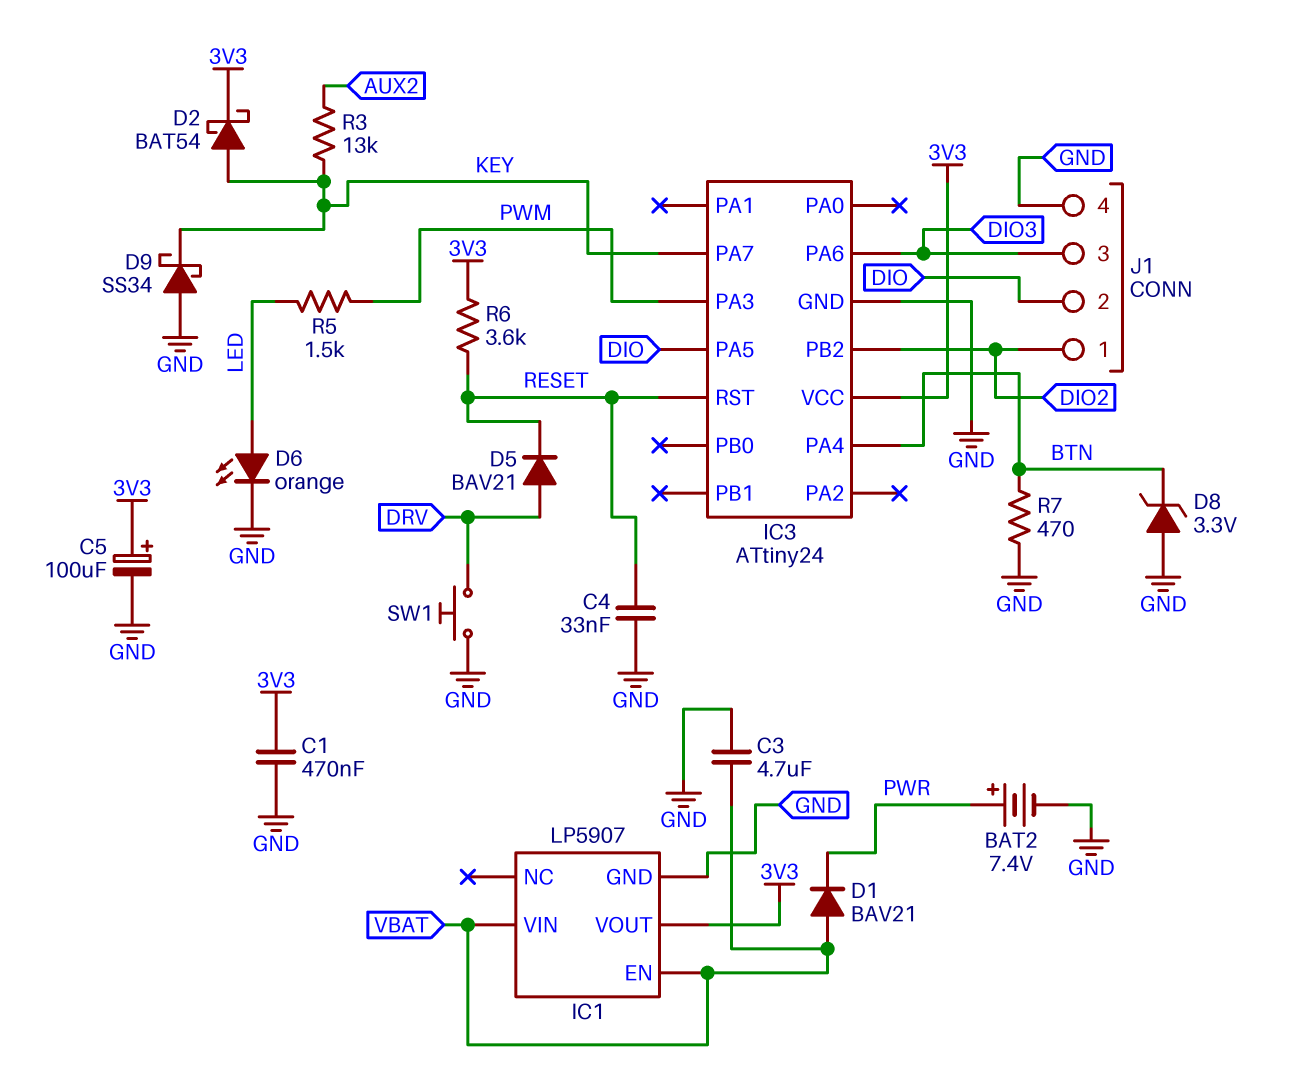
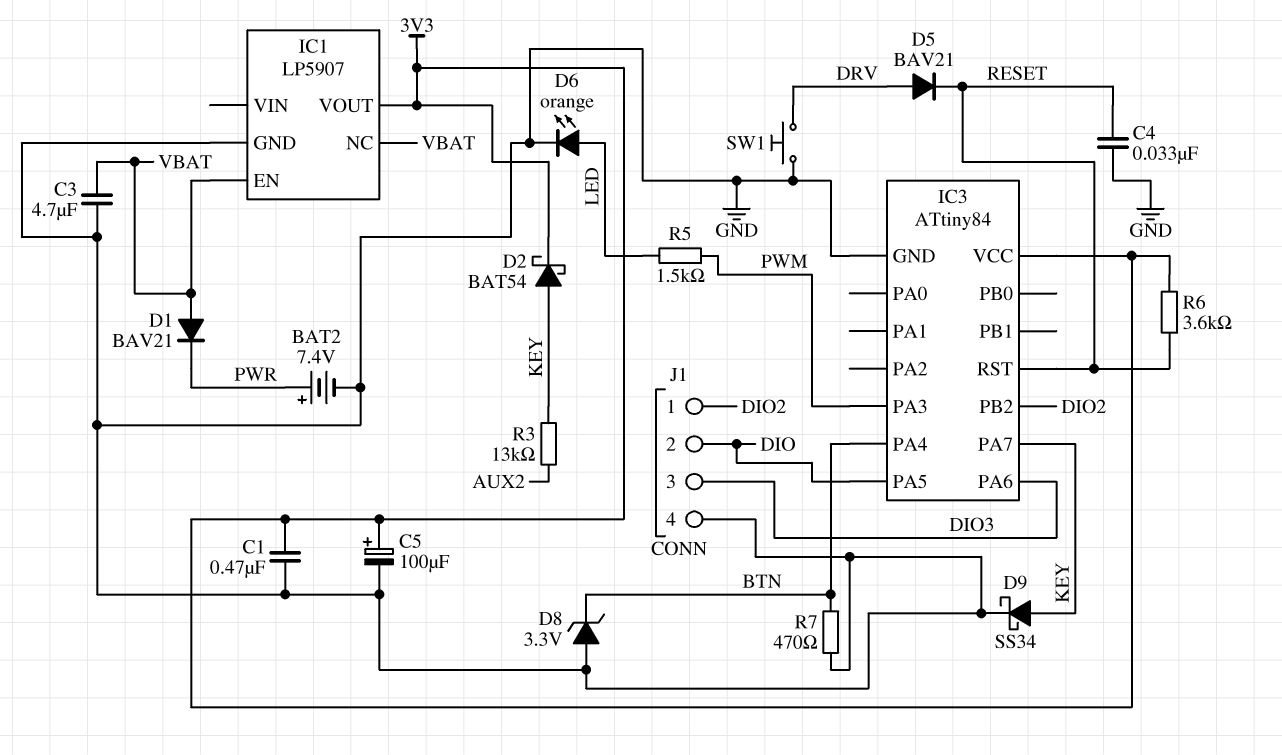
D9: schottky SS34 (A GND, K KEY) -> schottky SS34 (A KEY, K GND)
IC1 pin NC: none -> VBAT
IC1 pin VIN: VBAT -> none
IC3: ATtiny24 -> ATtiny84

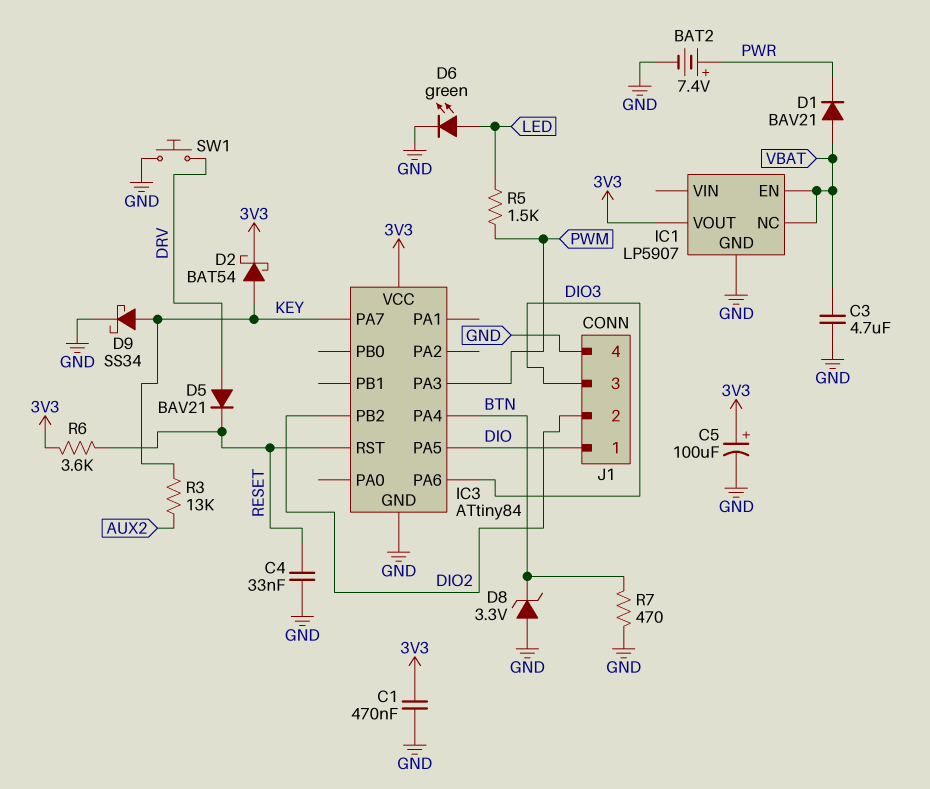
D6: LED orange (A LED, K GND) -> LED green (A LED, K GND)
J1 pin 1: DIO2 -> DIO
J1 pin 2: DIO -> DIO2

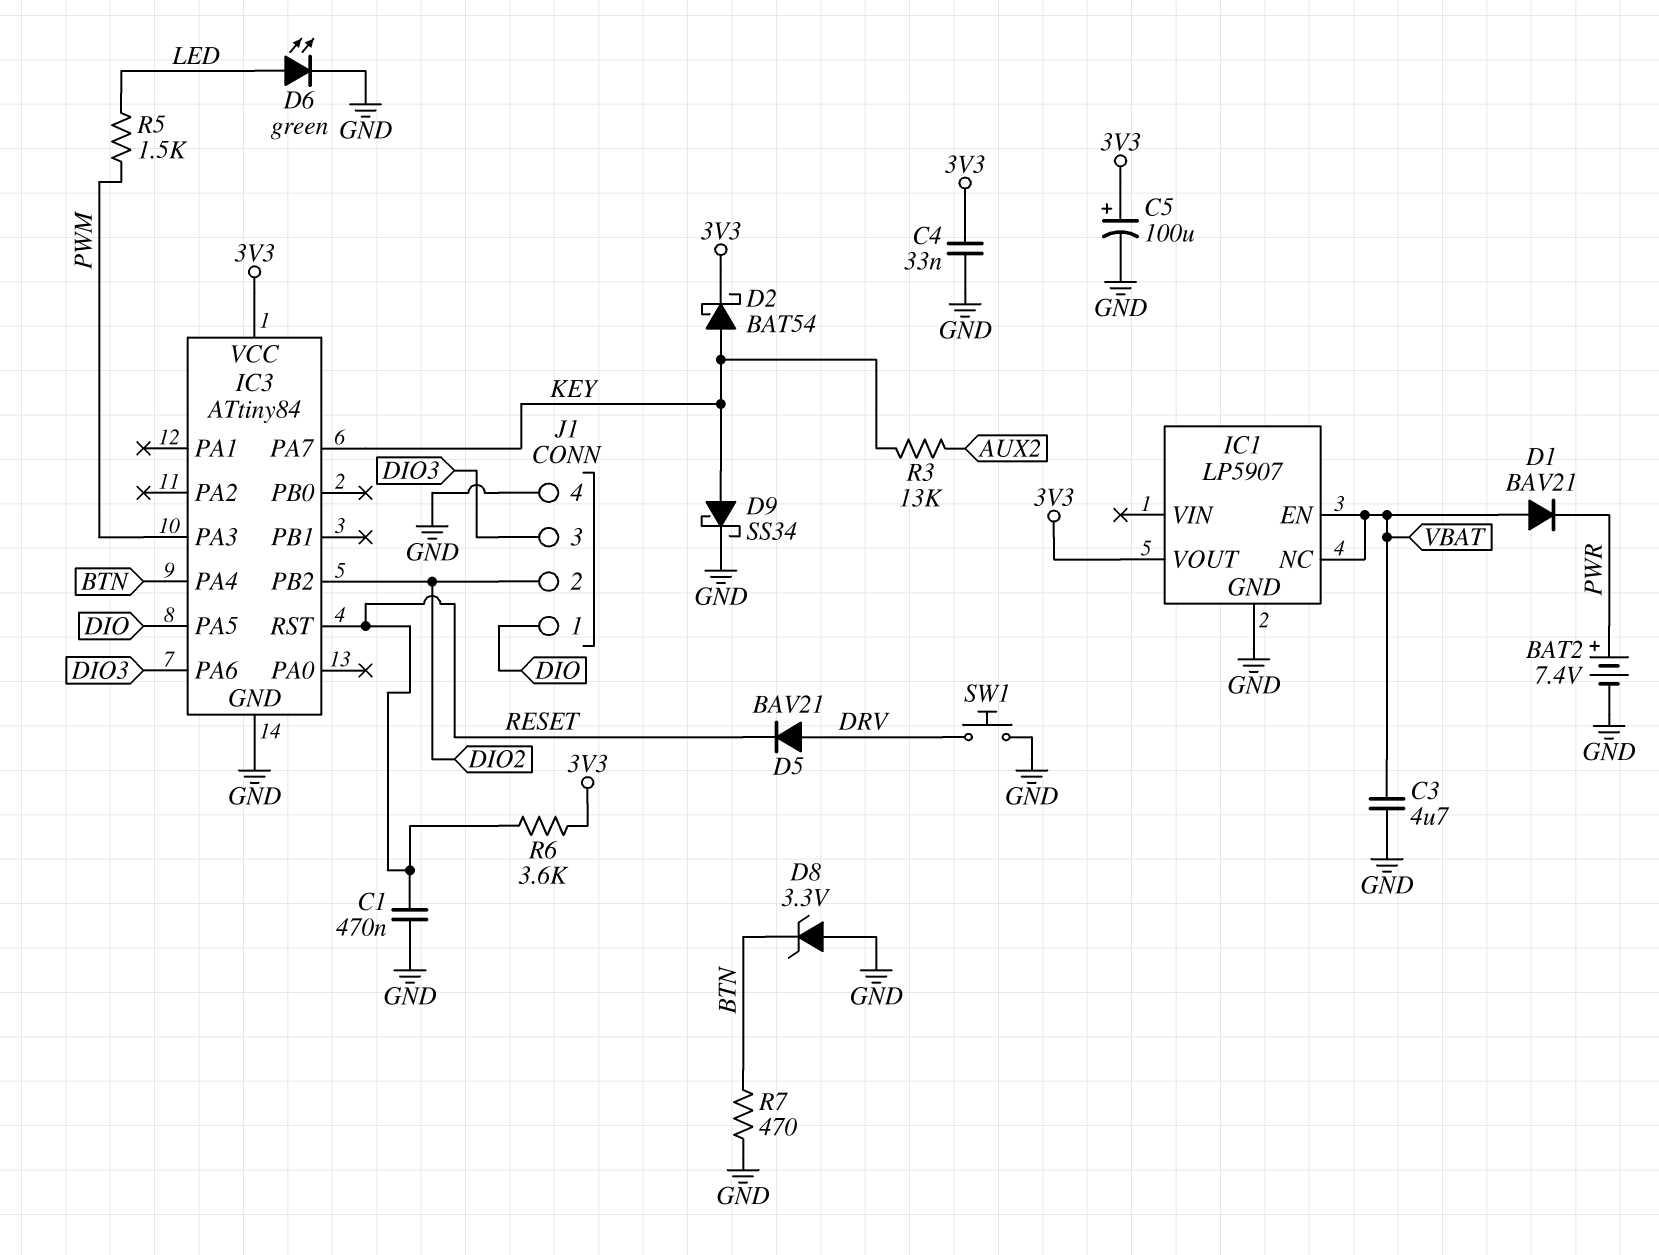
C1: 470nF (3V3, GND) -> 470nF (GND, RESET)
C4: 33nF (GND, RESET) -> 33nF (3V3, GND)

